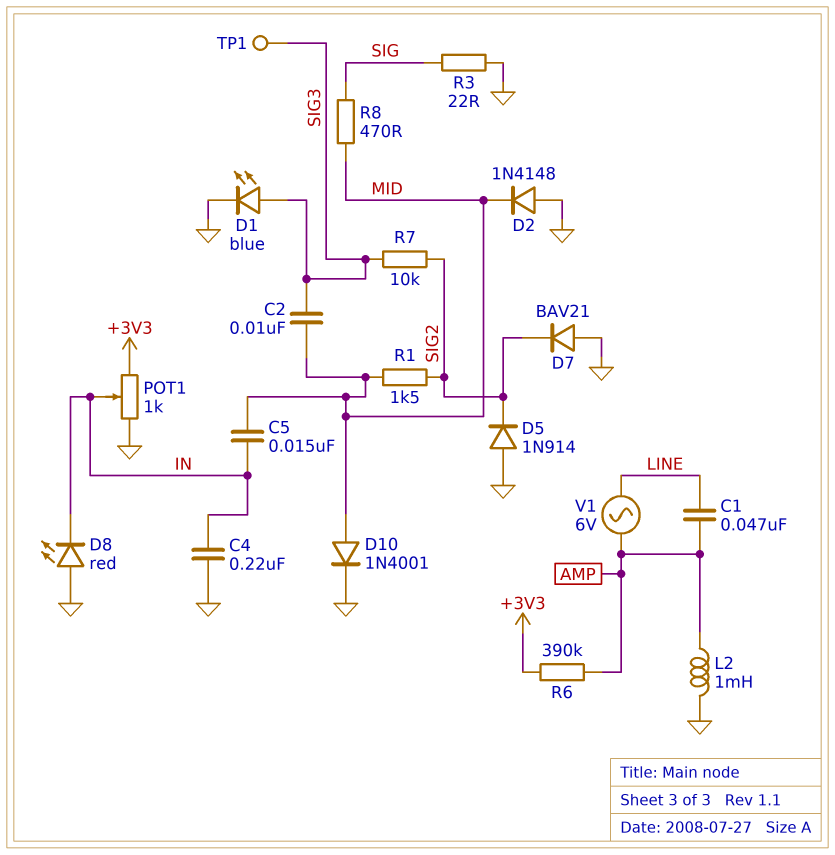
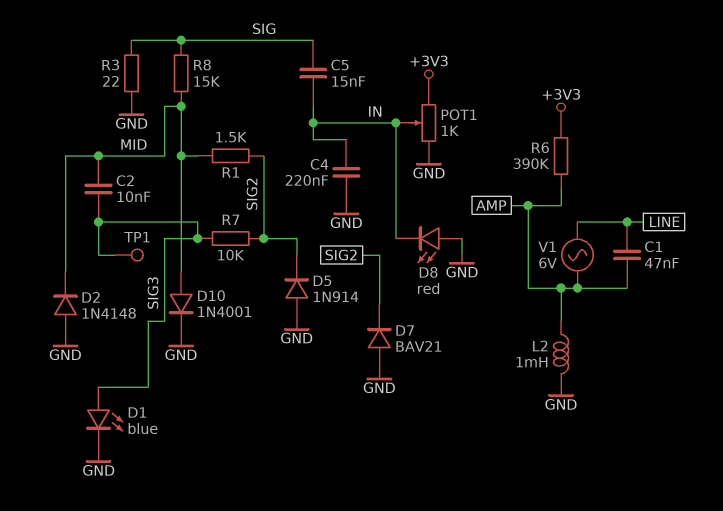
C5: 15nF (IN, MID) -> 15nF (IN, SIG)
R8: 470 (MID, SIG) -> 15k (MID, SIG)

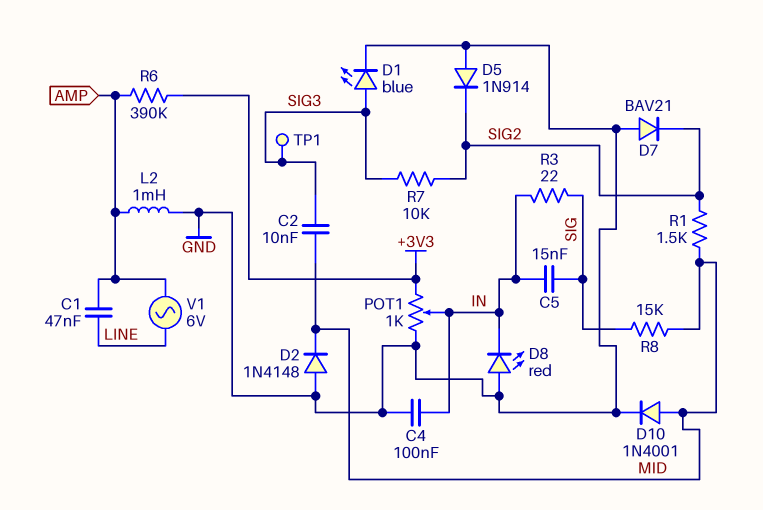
C4: 220nF (GND, IN) -> 100nF (GND, IN)
R3: 22 (GND, SIG) -> 22 (IN, SIG)

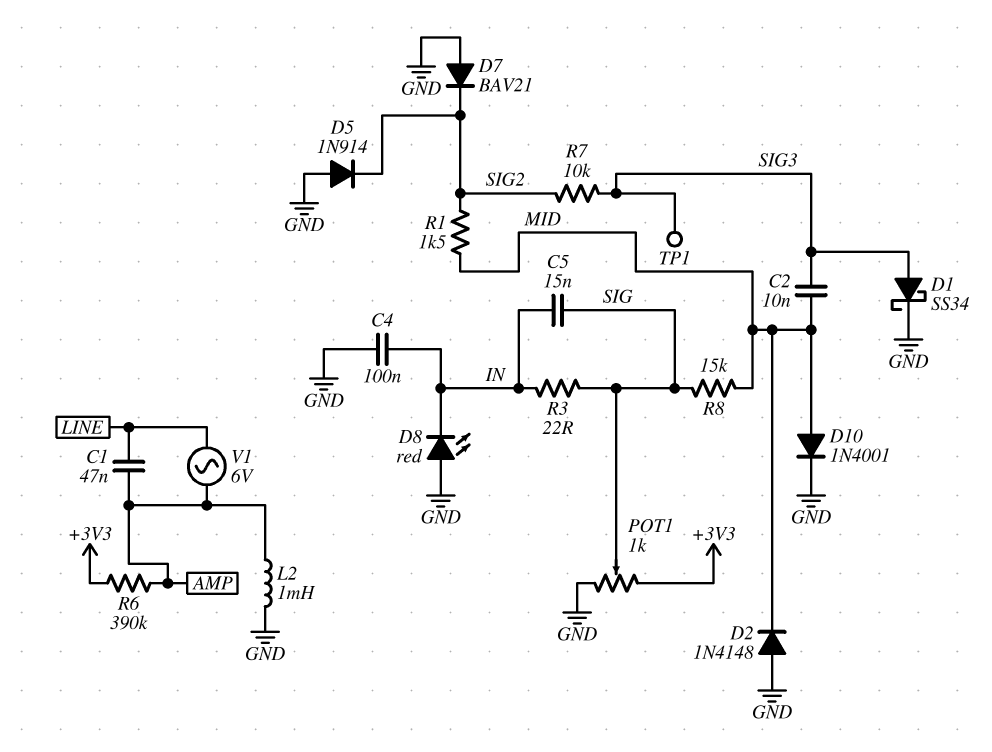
D1: LED blue (A SIG3, K GND) -> schottky SS34 (A SIG3, K GND)
POT1: 1k (+3V3, GND, wiper IN) -> 1k (+3V3, GND, wiper SIG)

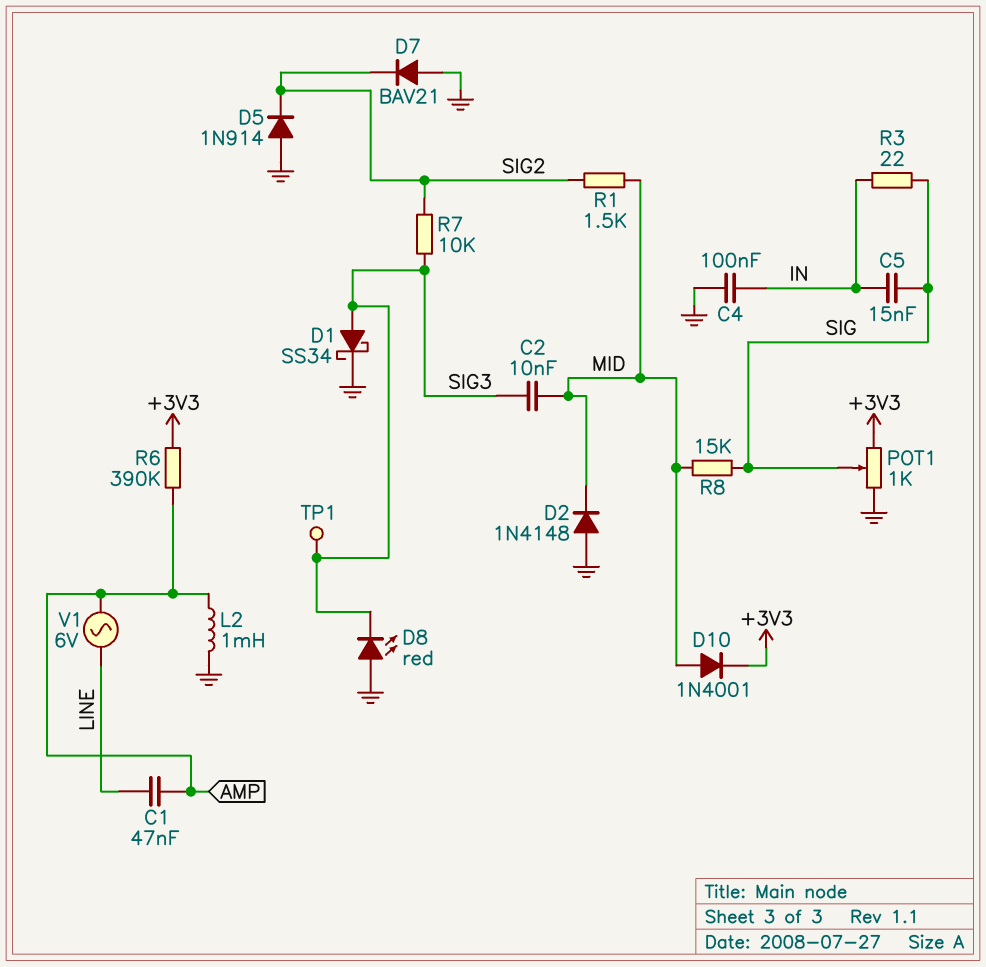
D8: LED red (A GND, K IN) -> LED red (A GND, K SIG3)
D10: diode 1N4001 (A MID, K GND) -> diode 1N4001 (A MID, K +3V3)

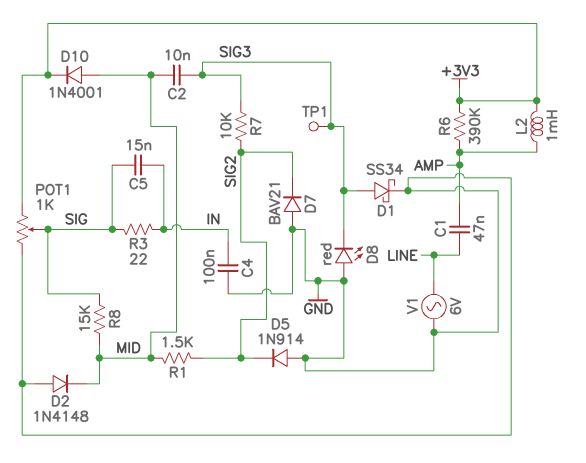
L2: 1mH (AMP, GND) -> 1mH (+3V3, AMP)
V1: AC 6V (AMP, LINE) -> AC 6V (GND, LINE)

